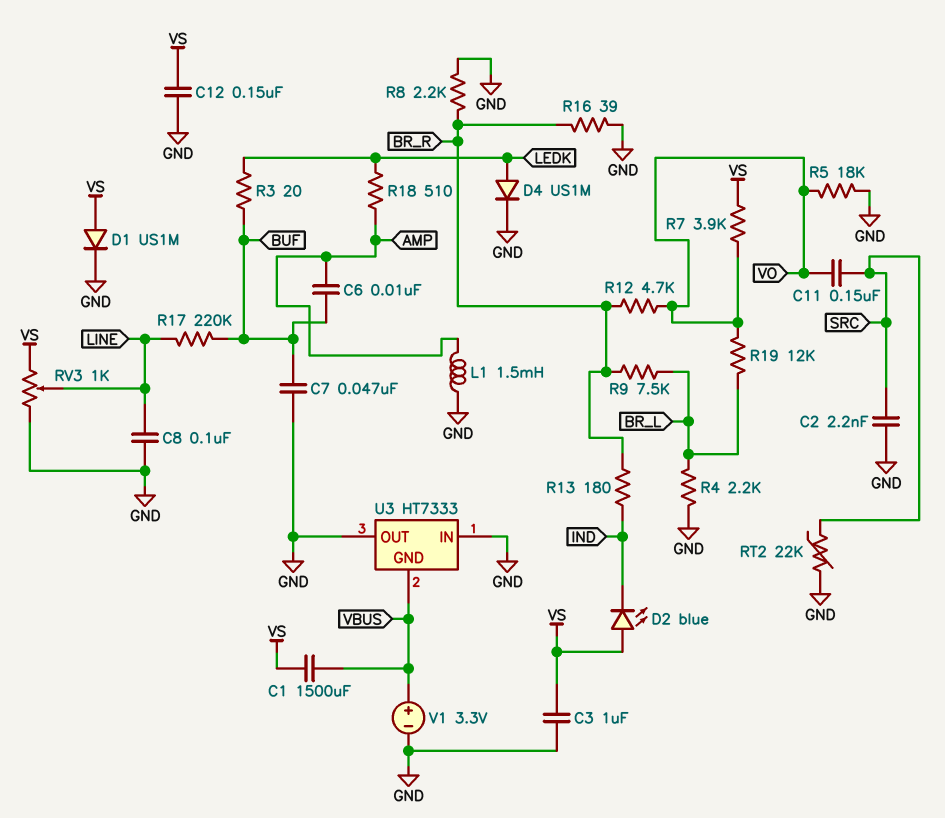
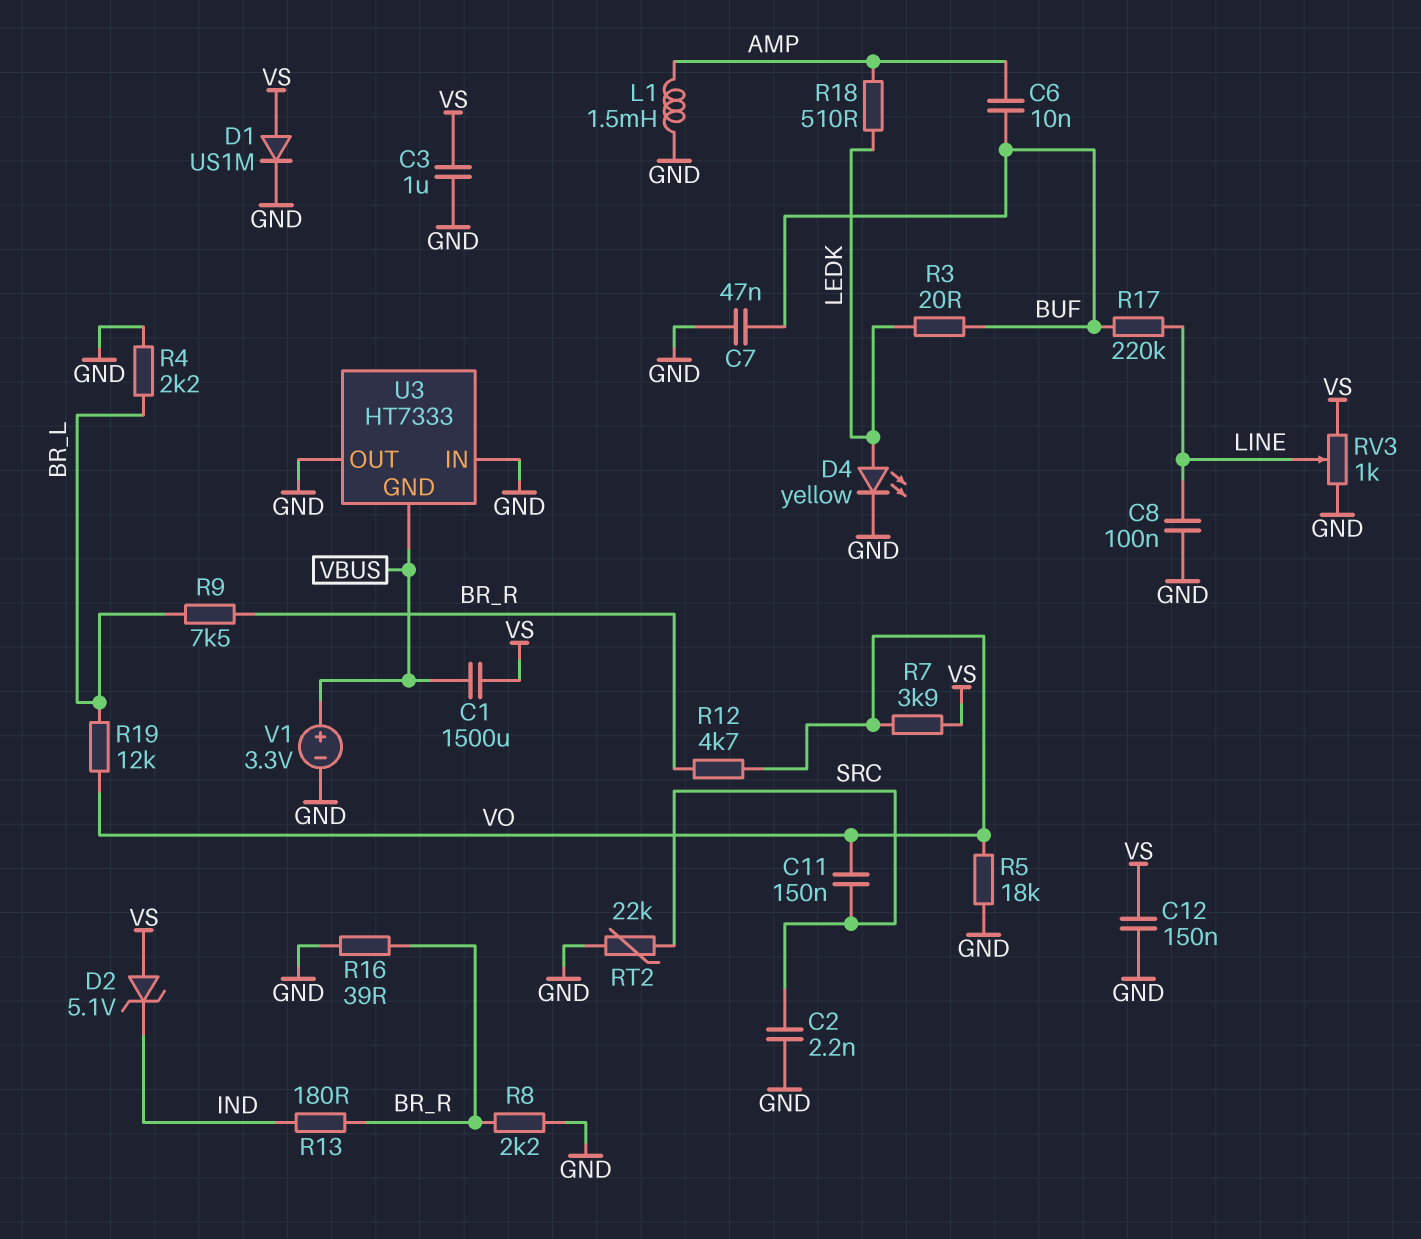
D2: LED blue (A VS, K IND) -> zener 5.1V (A VS, K IND)
D4: diode US1M (A LEDK, K GND) -> LED yellow (A LEDK, K GND)

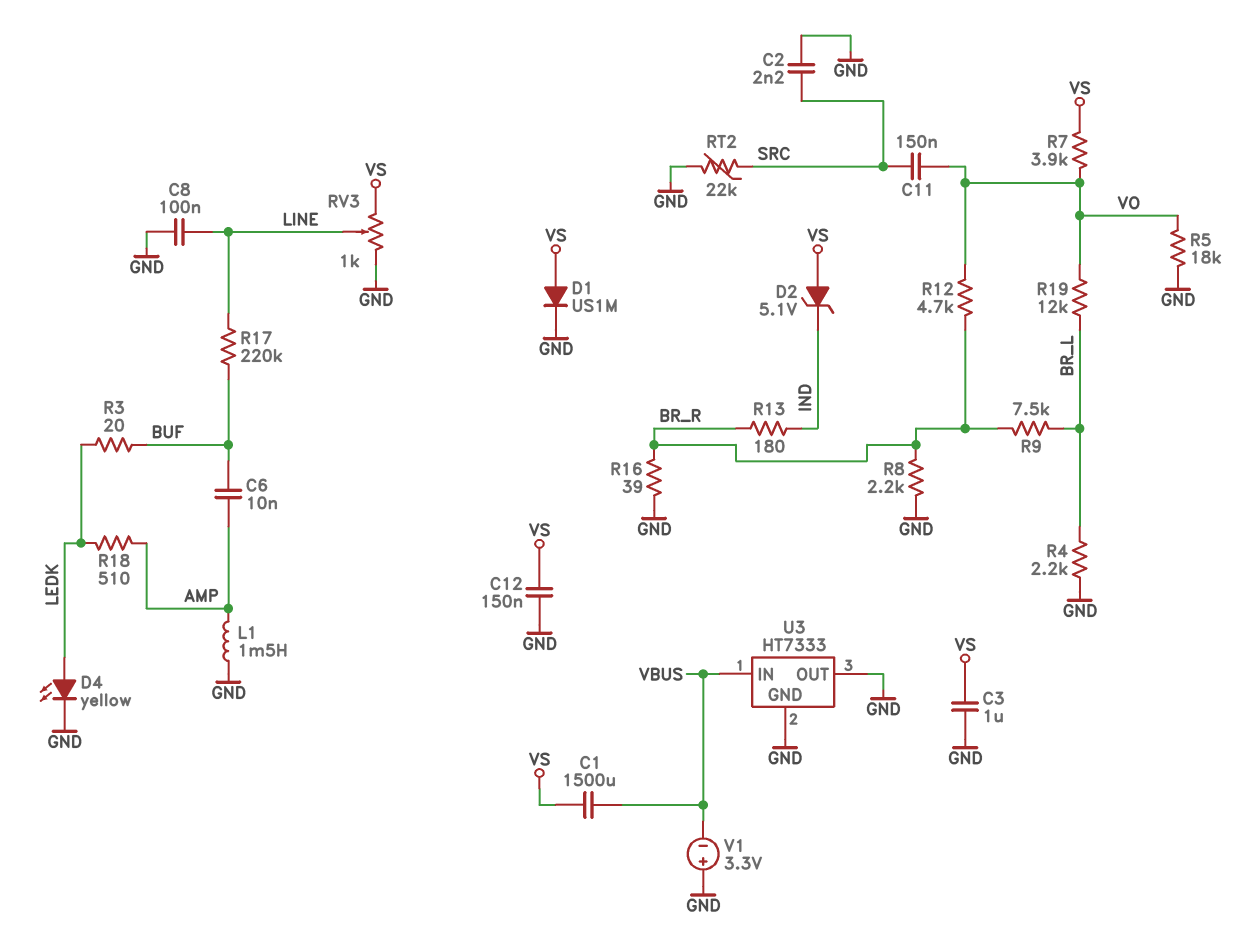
C7: 47nF (BUF, GND) -> none
U3 pin GND: VBUS -> GND
U3 pin IN: GND -> VBUS
V1: 3.3V (plus VBUS, minus GND) -> 3.3V (plus GND, minus VBUS)

